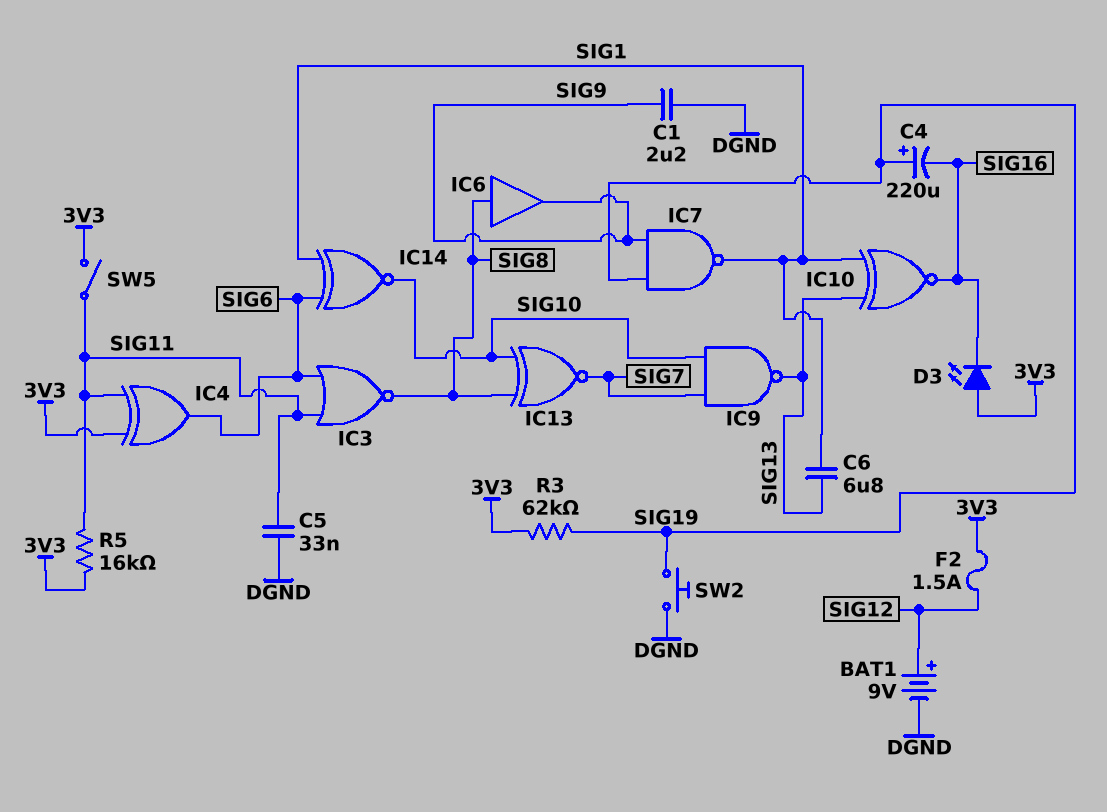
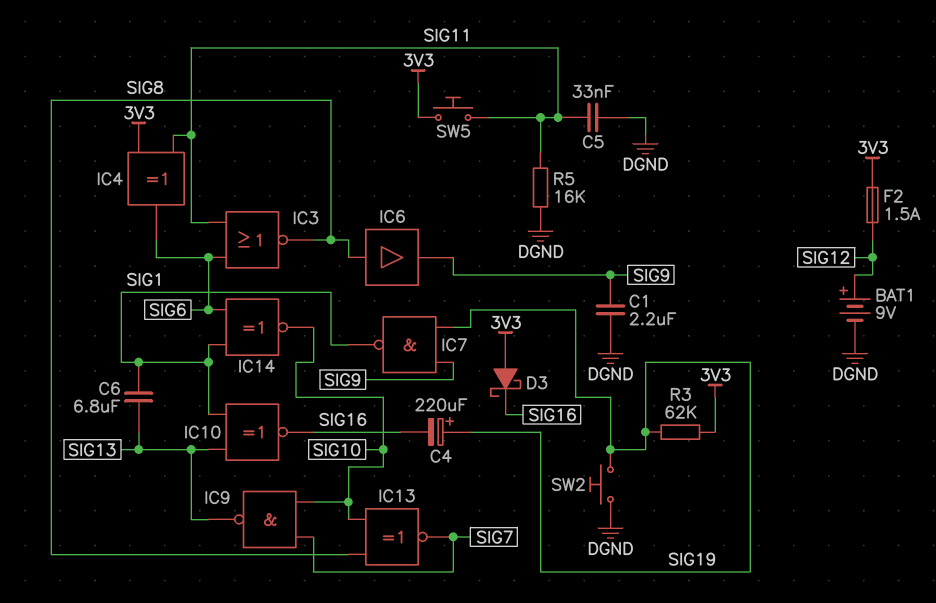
D3: LED (A 3V3, K SIG16) -> schottky (A 3V3, K SIG16)
R5: 16k (3V3, SIG11) -> 16k (DGND, SIG11)
SW5: switch (3V3, SIG11) -> button (3V3, SIG11)

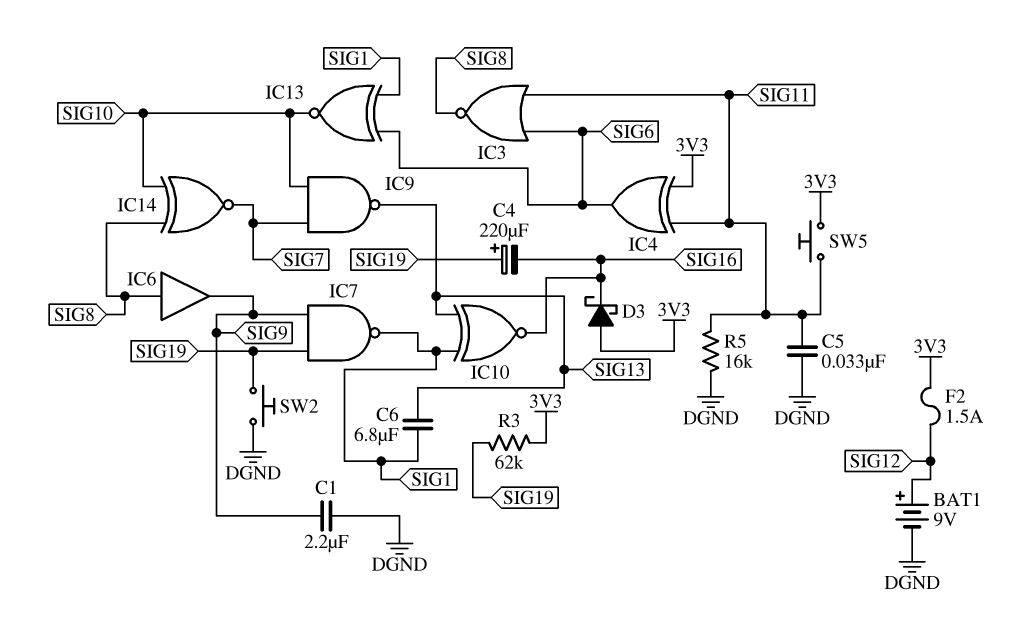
IC13: XNOR (in SIG8, in SIG10, out SIG7) -> XNOR (in SIG1, in SIG6, out SIG10)
IC14: XNOR (in SIG1, in SIG6, out SIG10) -> XNOR (in SIG8, in SIG10, out SIG7)

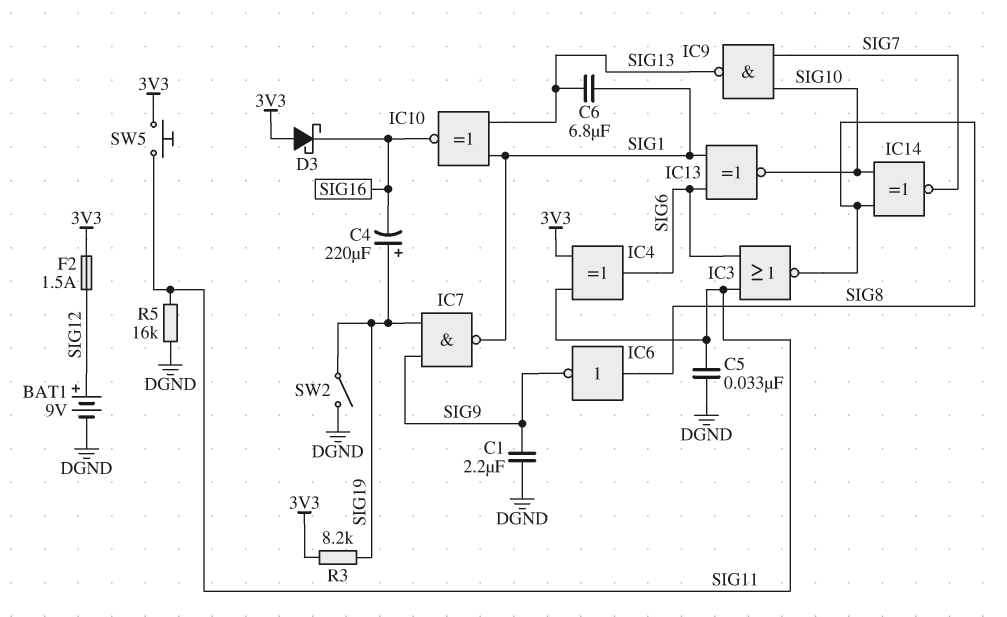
IC6: buffer (in SIG8, out SIG9) -> NOT (in SIG8, out SIG9)
R3: 62k (3V3, SIG19) -> 8.2k (3V3, SIG19)
SW2: button (DGND, SIG19) -> switch (DGND, SIG19)

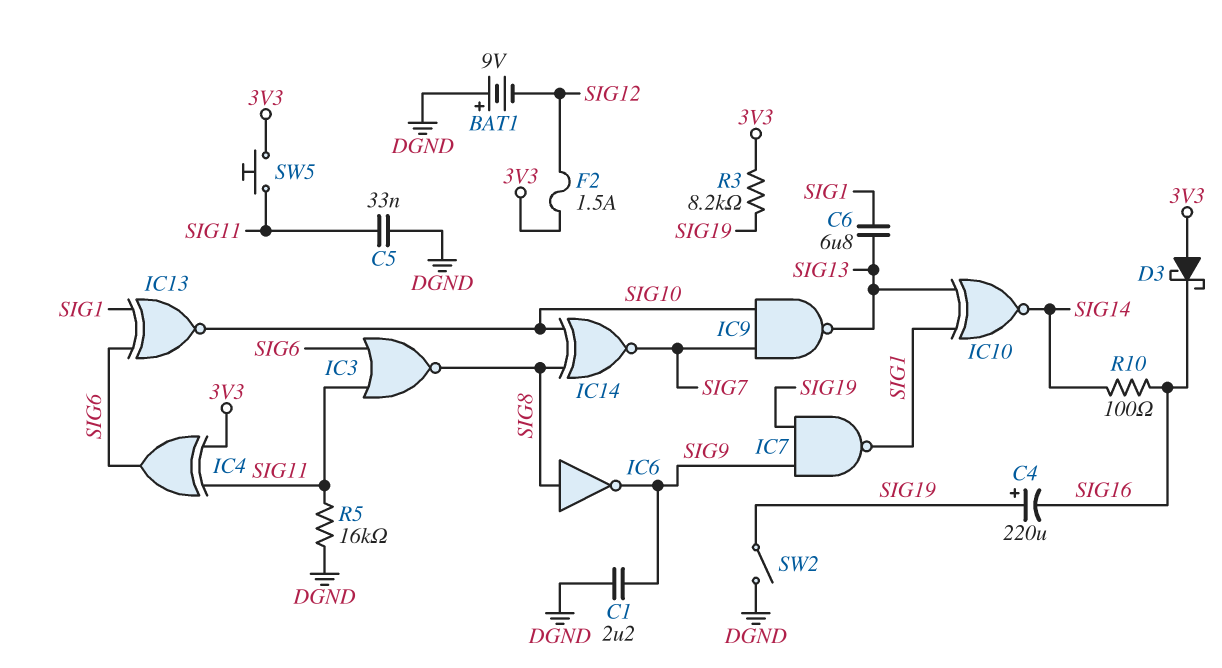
BAT1: 9V (plus SIG12, minus DGND) -> 9V (plus DGND, minus SIG12)
IC10: XNOR (in SIG1, in SIG13, out SIG16) -> XNOR (in SIG1, in SIG13, out SIG14)
R10: none -> 100 (SIG14, SIG16)

